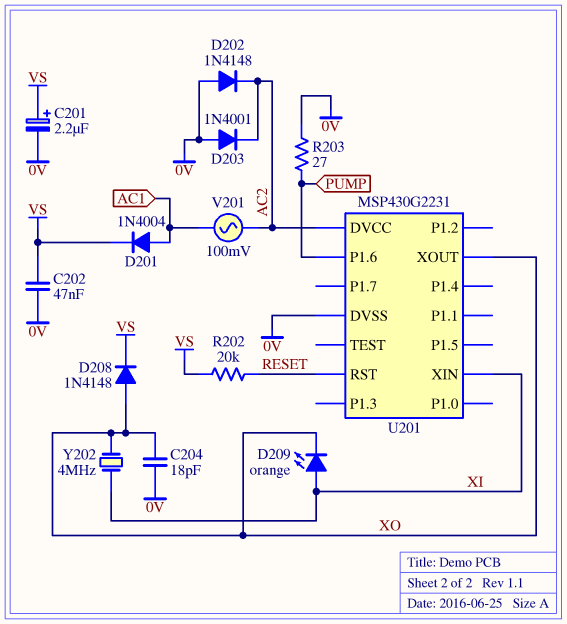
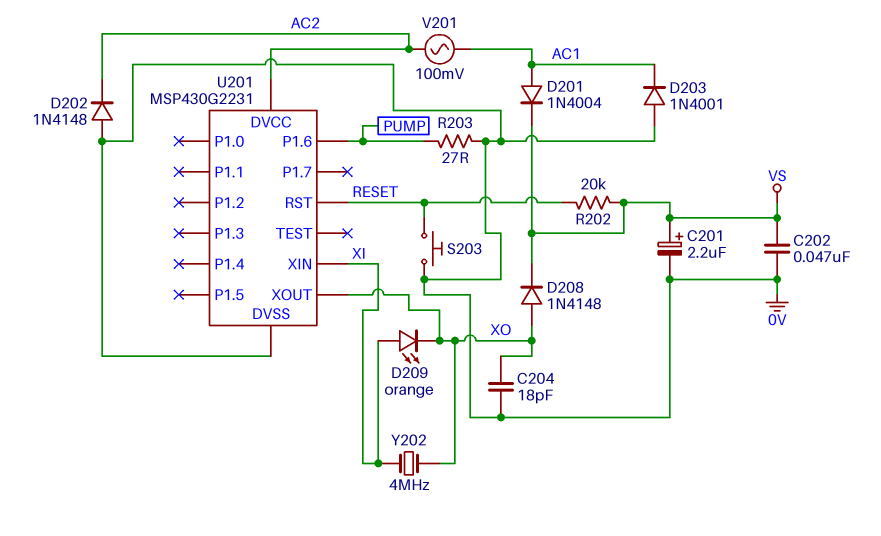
D203: diode 1N4001 (A 0V, K AC2) -> diode 1N4001 (A 0V, K AC1)
S203: none -> button (0V, RESET)

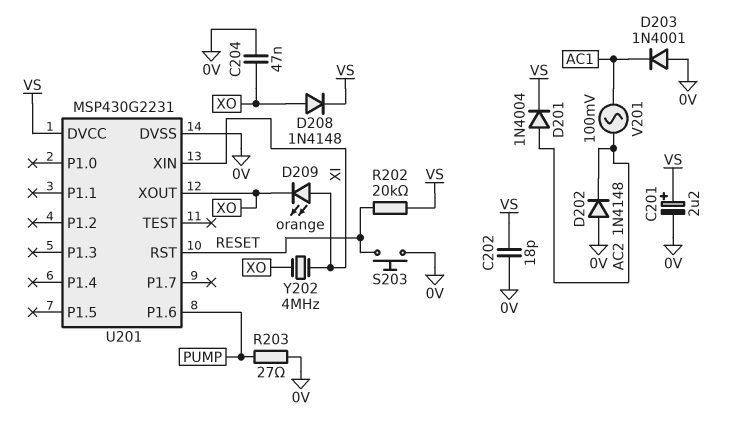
C202: 47nF (0V, VS) -> 18pF (0V, VS)
C204: 18pF (0V, XO) -> 47nF (0V, XO)
D201: diode 1N4004 (A AC1, K VS) -> diode 1N4004 (A AC2, K VS)
U201 pin DVCC: AC2 -> VS

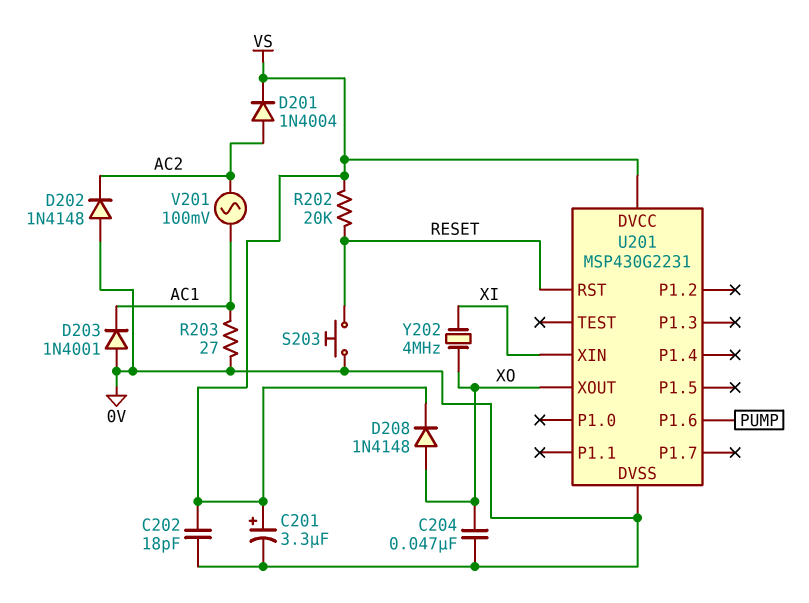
C201: 2.2uF (plus VS, minus 0V) -> 3.3uF (plus VS, minus 0V)
D209: LED orange (A XI, K XO) -> none
R203: 27 (0V, PUMP) -> 27 (0V, AC1)

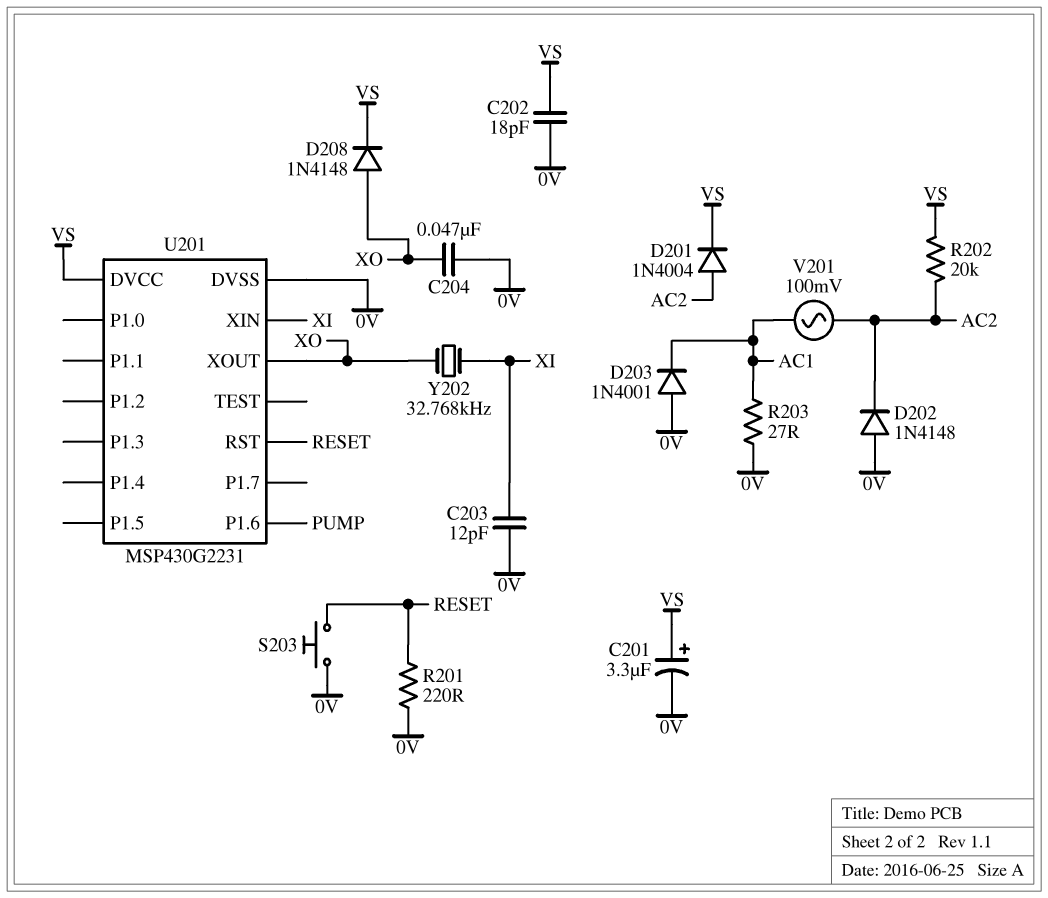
C203: none -> 12pF (0V, XI)
R201: none -> 220 (0V, RESET)
R202: 20k (RESET, VS) -> 20k (AC2, VS)
Y202: 4MHz (XI, XO) -> 32.768kHz (XI, XO)

